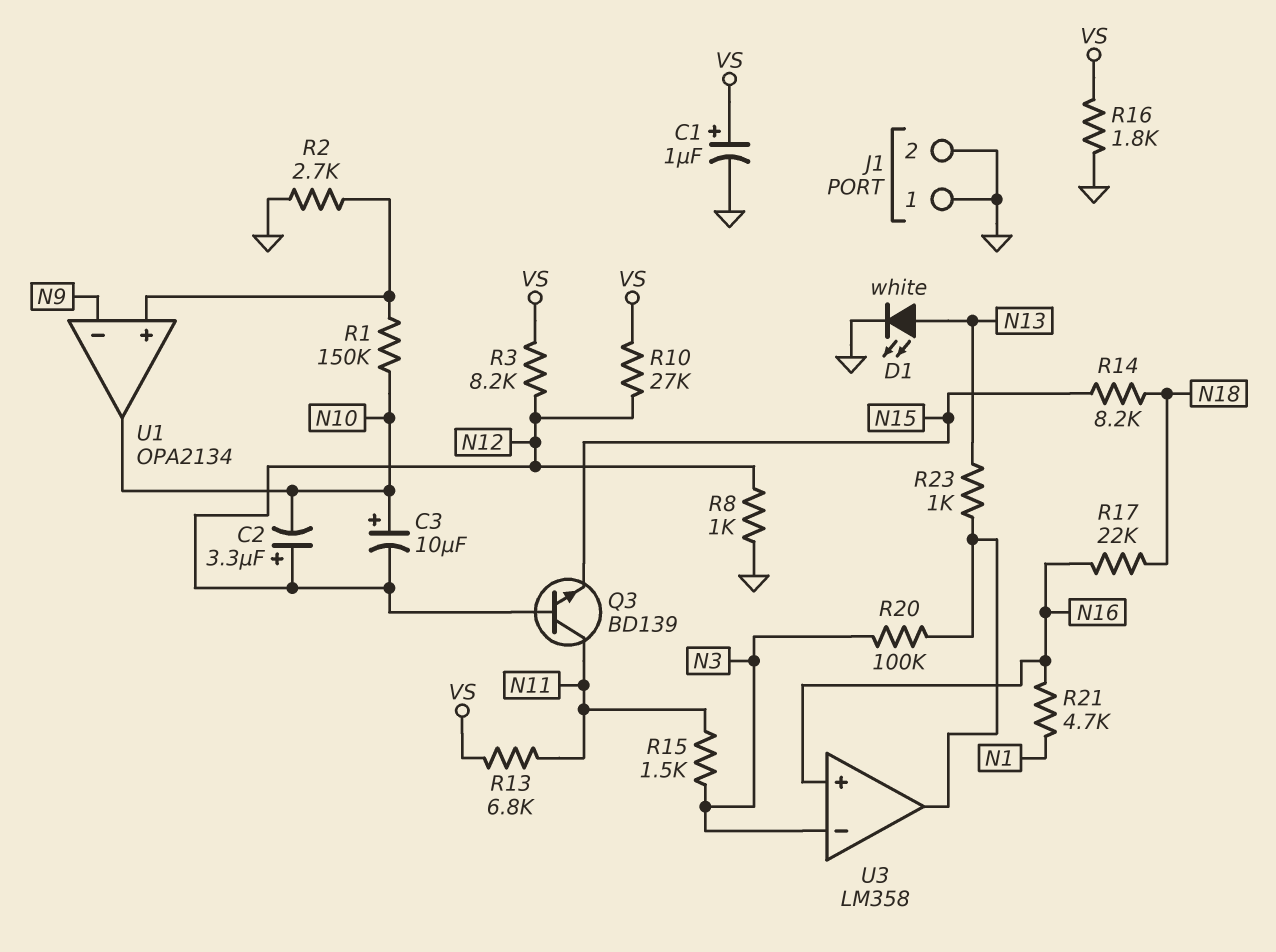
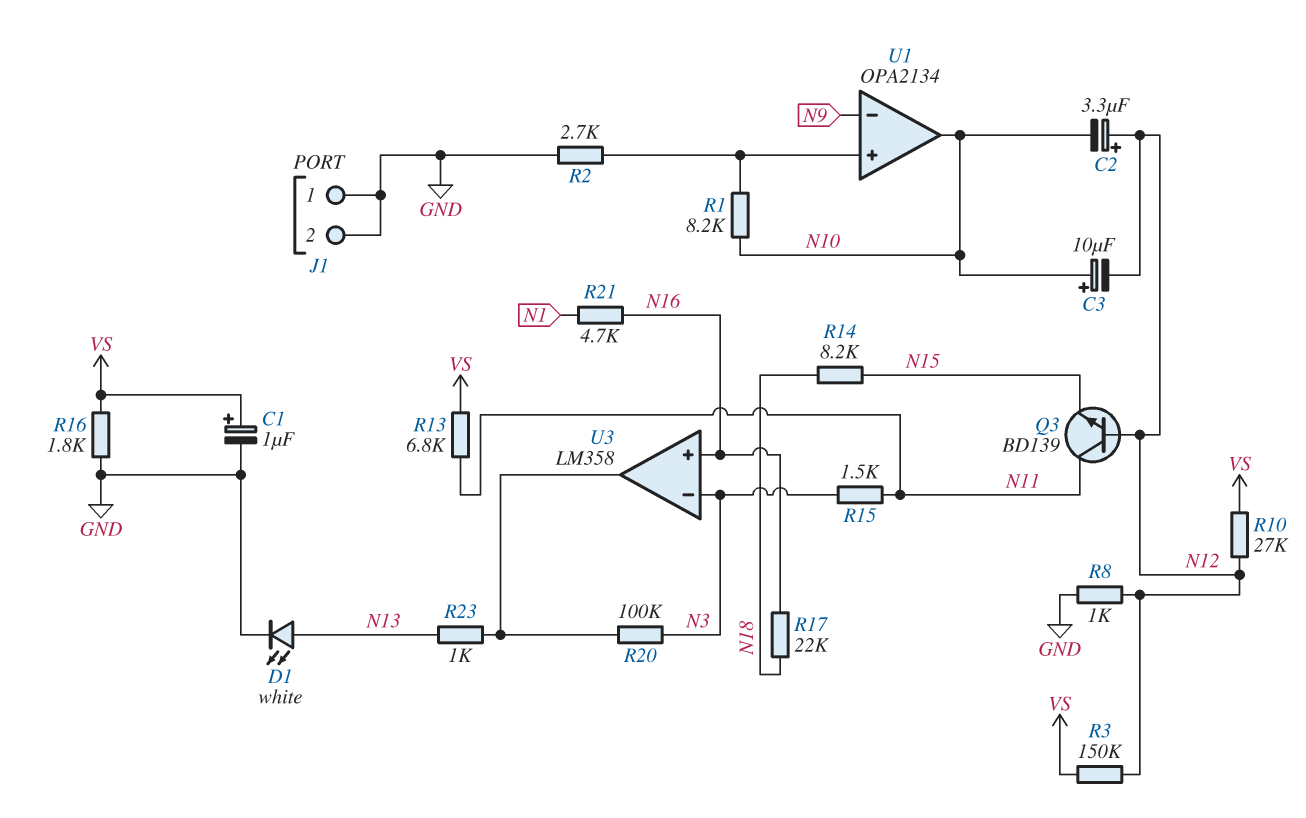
R1: 150k (N10, U1/in+) -> 8.2k (N10, U1/in+)
R3: 8.2k (N12, VS) -> 150k (N12, VS)

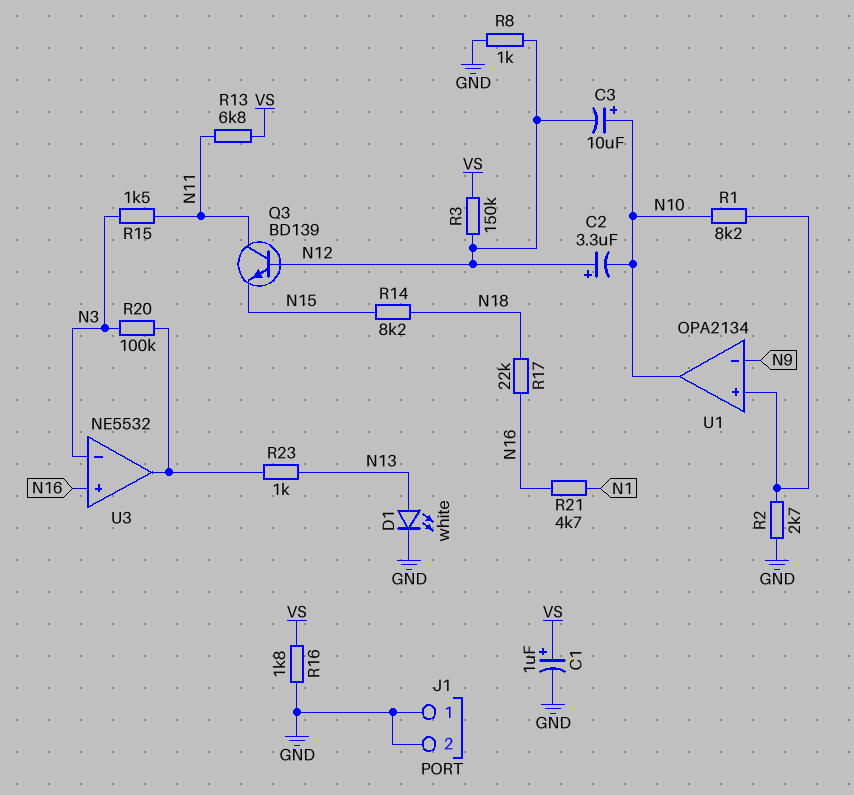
R10: 27k (N12, VS) -> none
U3: LM358 -> NE5532

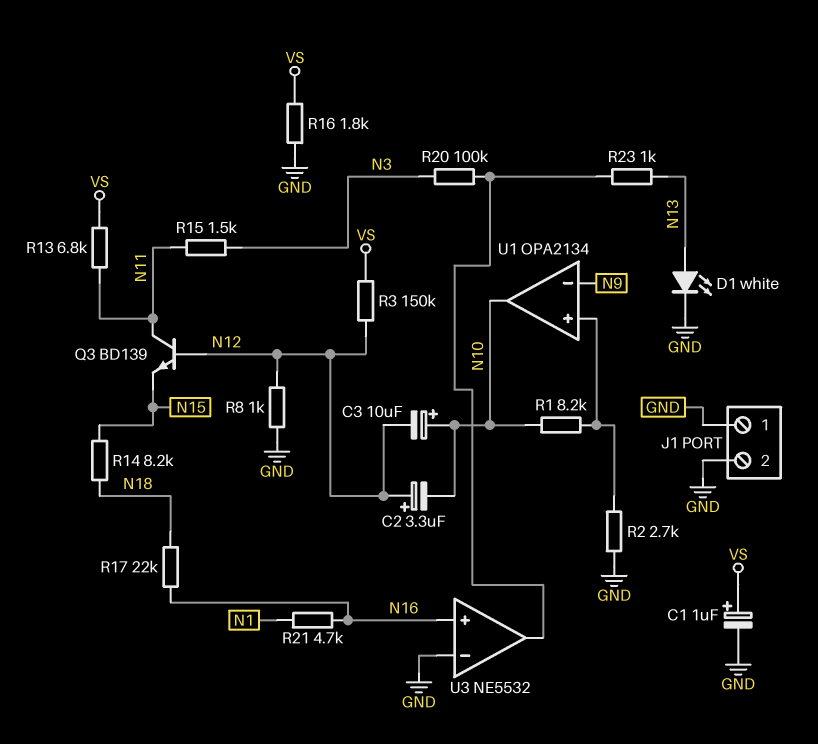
U3 pin in-: N3 -> GND

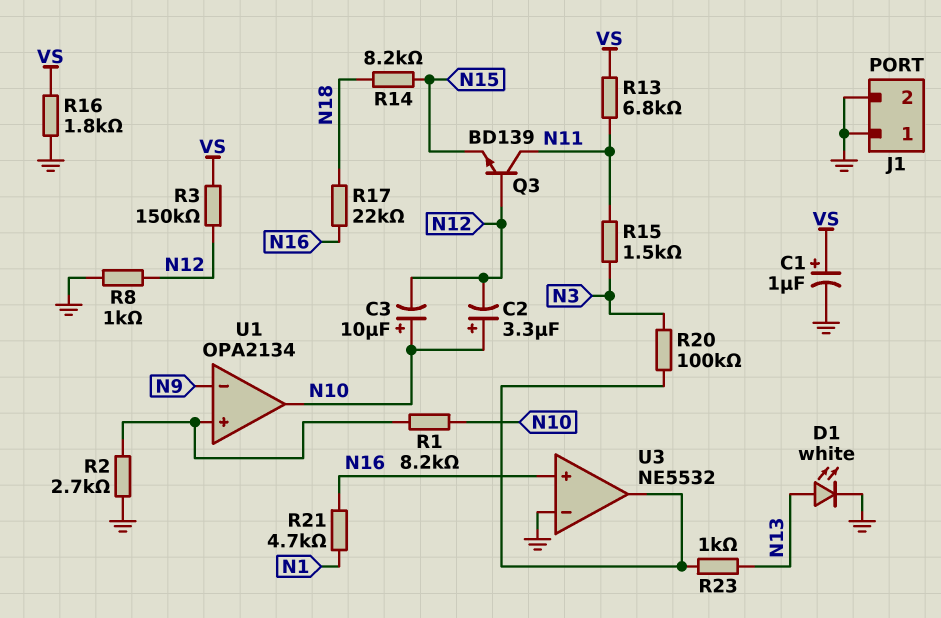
C2: 3.3uF (plus N12, minus N10) -> 3.3uF (plus N10, minus N12)

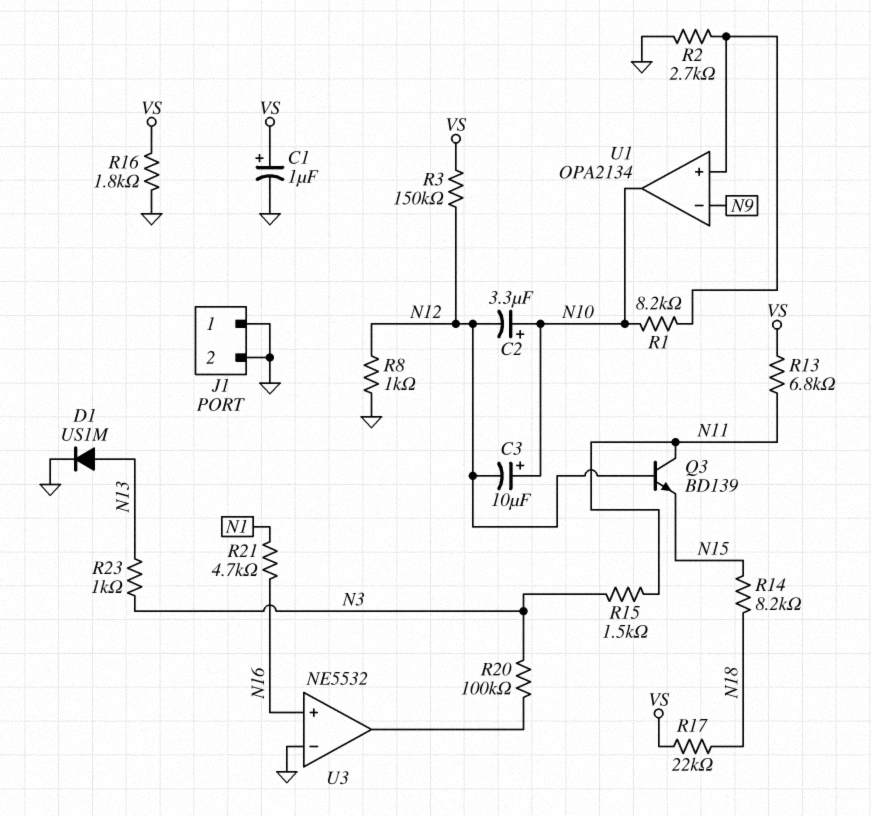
D1: LED white (A N13, K GND) -> diode US1M (A N13, K GND)
R17: 22k (N16, N18) -> 22k (N18, VS)
R23: 1k (N13, U3/out) -> 1k (N3, N13)

